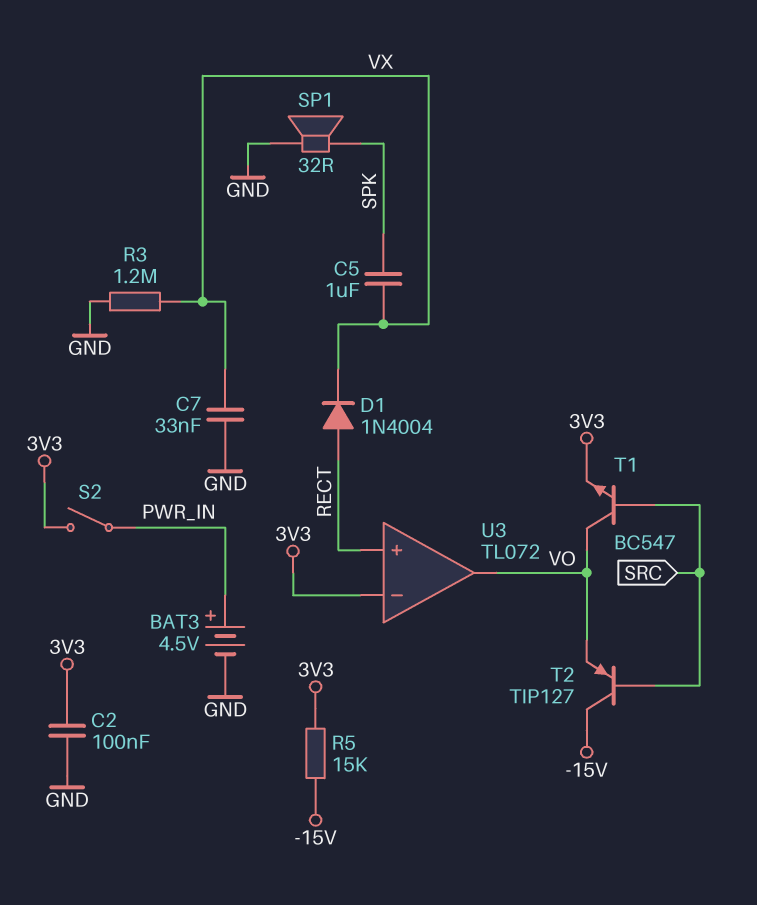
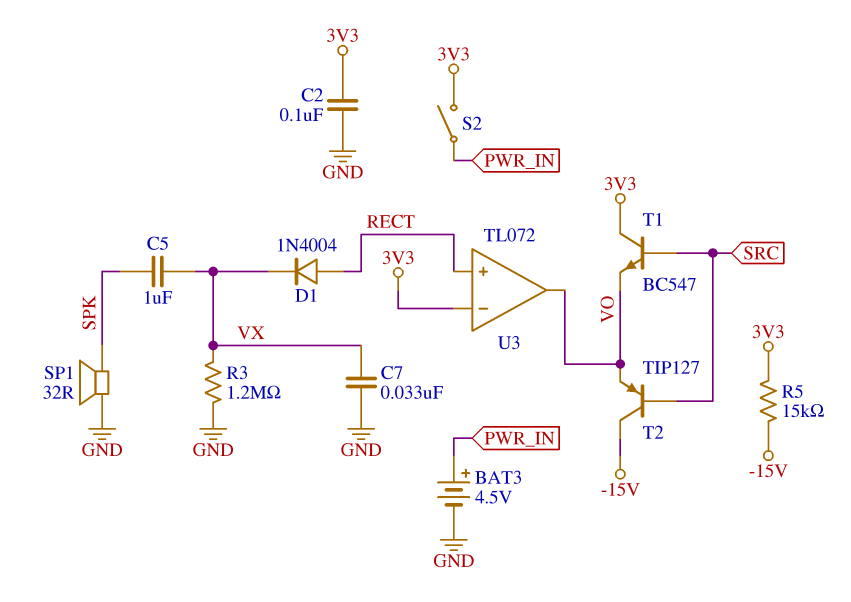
T1: NPN BC547 (B SRC, C VO, E 3V3) -> NPN BC547 (B SRC, C 3V3, E VO)

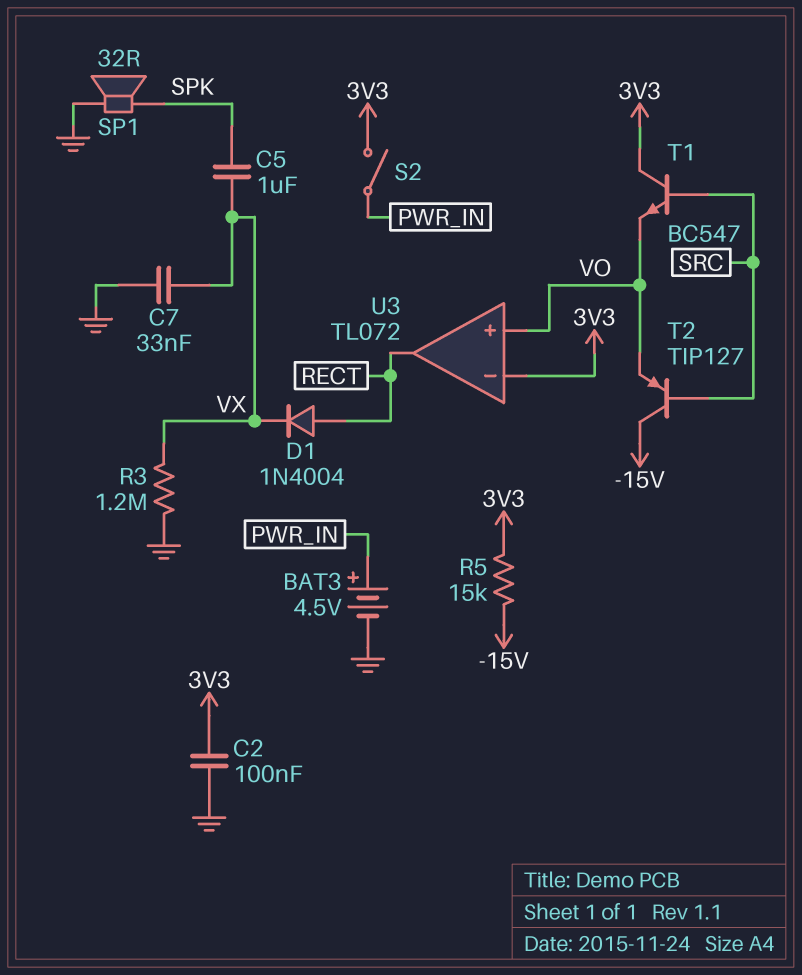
U3 pin in+: RECT -> VO
U3 pin out: VO -> RECT

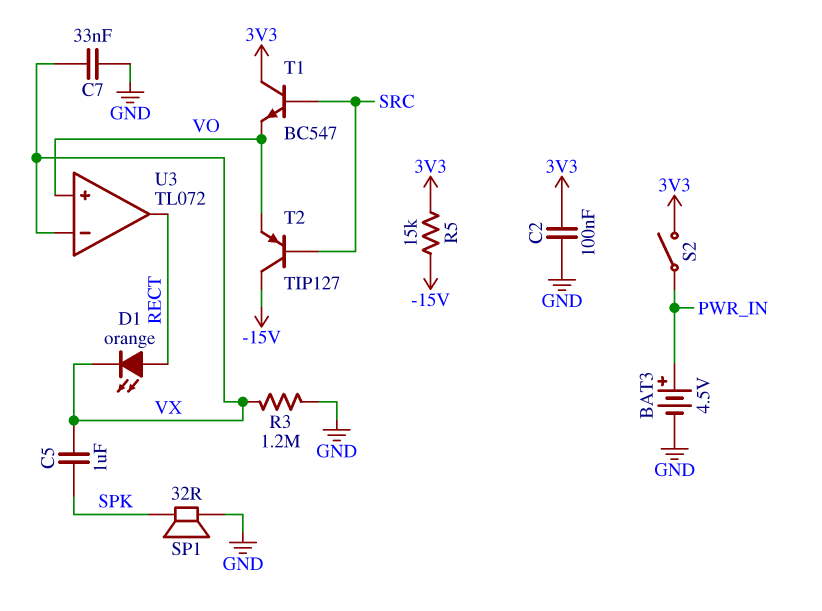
D1: diode 1N4004 (A RECT, K VX) -> LED orange (A RECT, K VX)
U3 pin in-: 3V3 -> VX

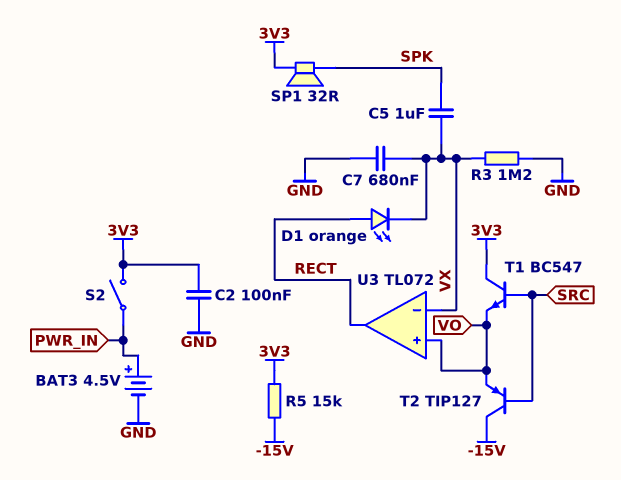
C7: 33nF (GND, VX) -> 680nF (GND, VX)
SP1: speaker 32R (GND, SPK) -> speaker 32R (3V3, SPK)

